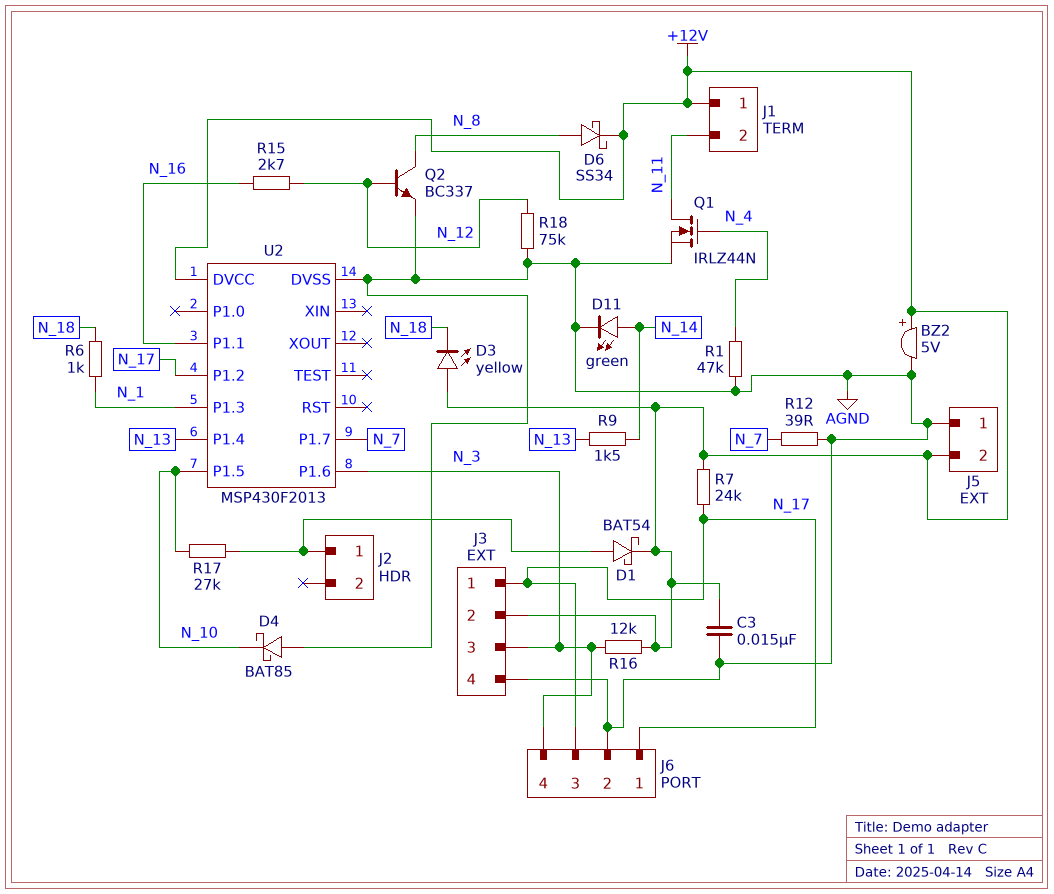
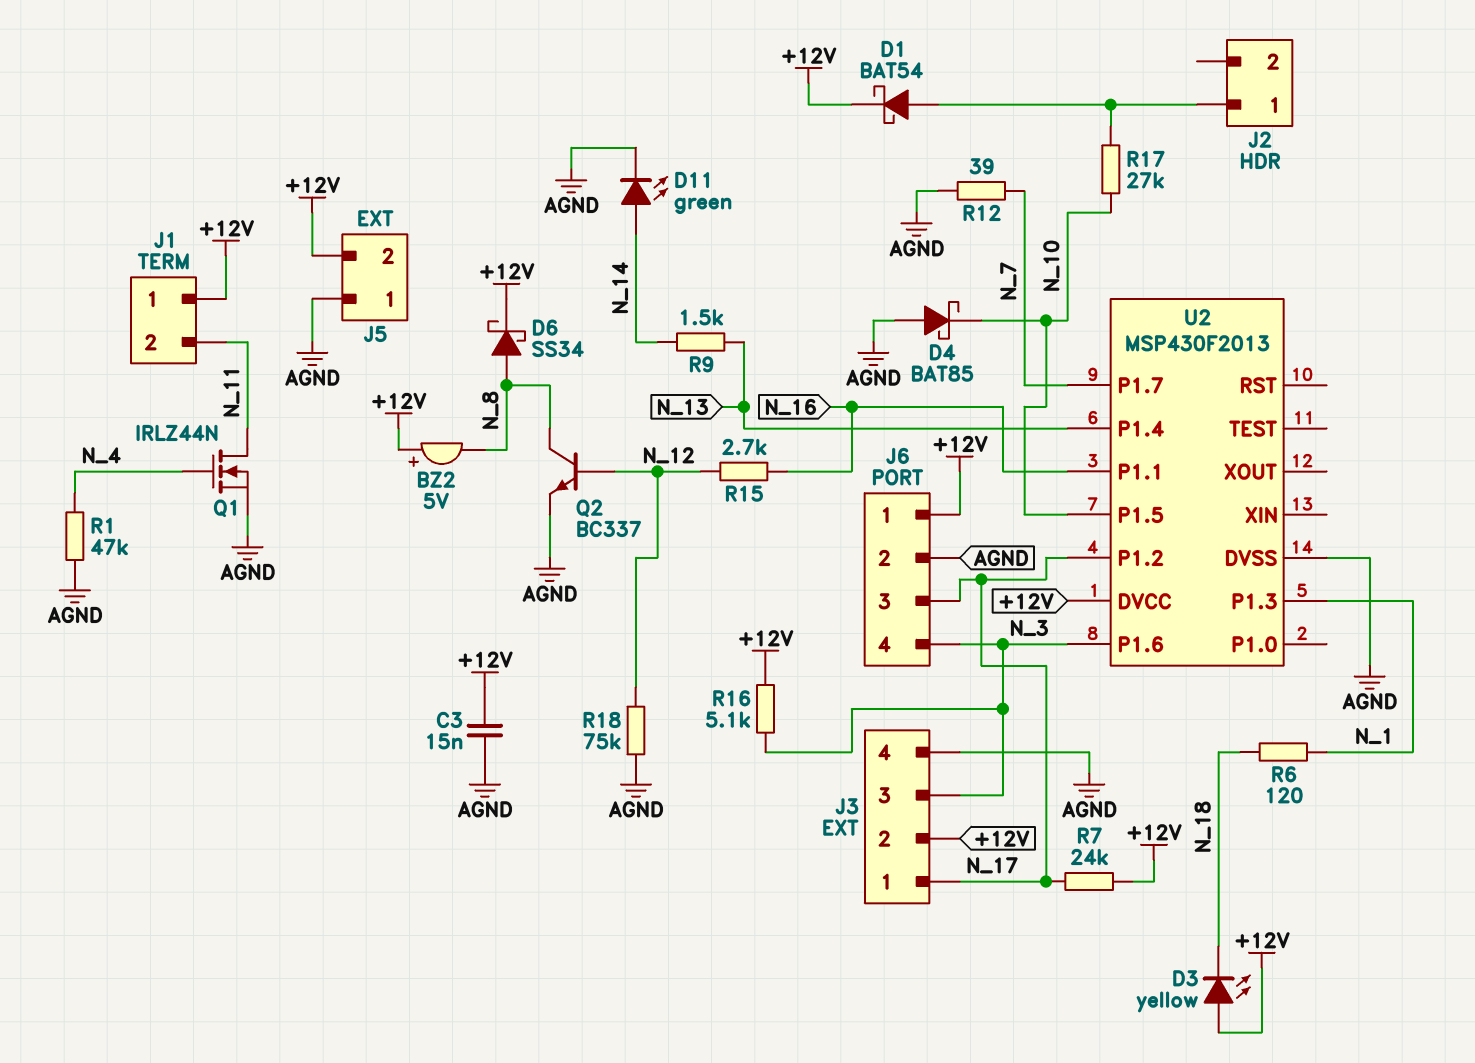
BZ2: buzzer 5V (plus +12V, minus AGND) -> buzzer 5V (plus +12V, minus N_8)
J6 pin 1: N_17 -> +12V
R6: 1k (N_1, N_18) -> 120 (N_1, N_18)
R16: 12k (+12V, N_3) -> 5.1k (+12V, N_3)

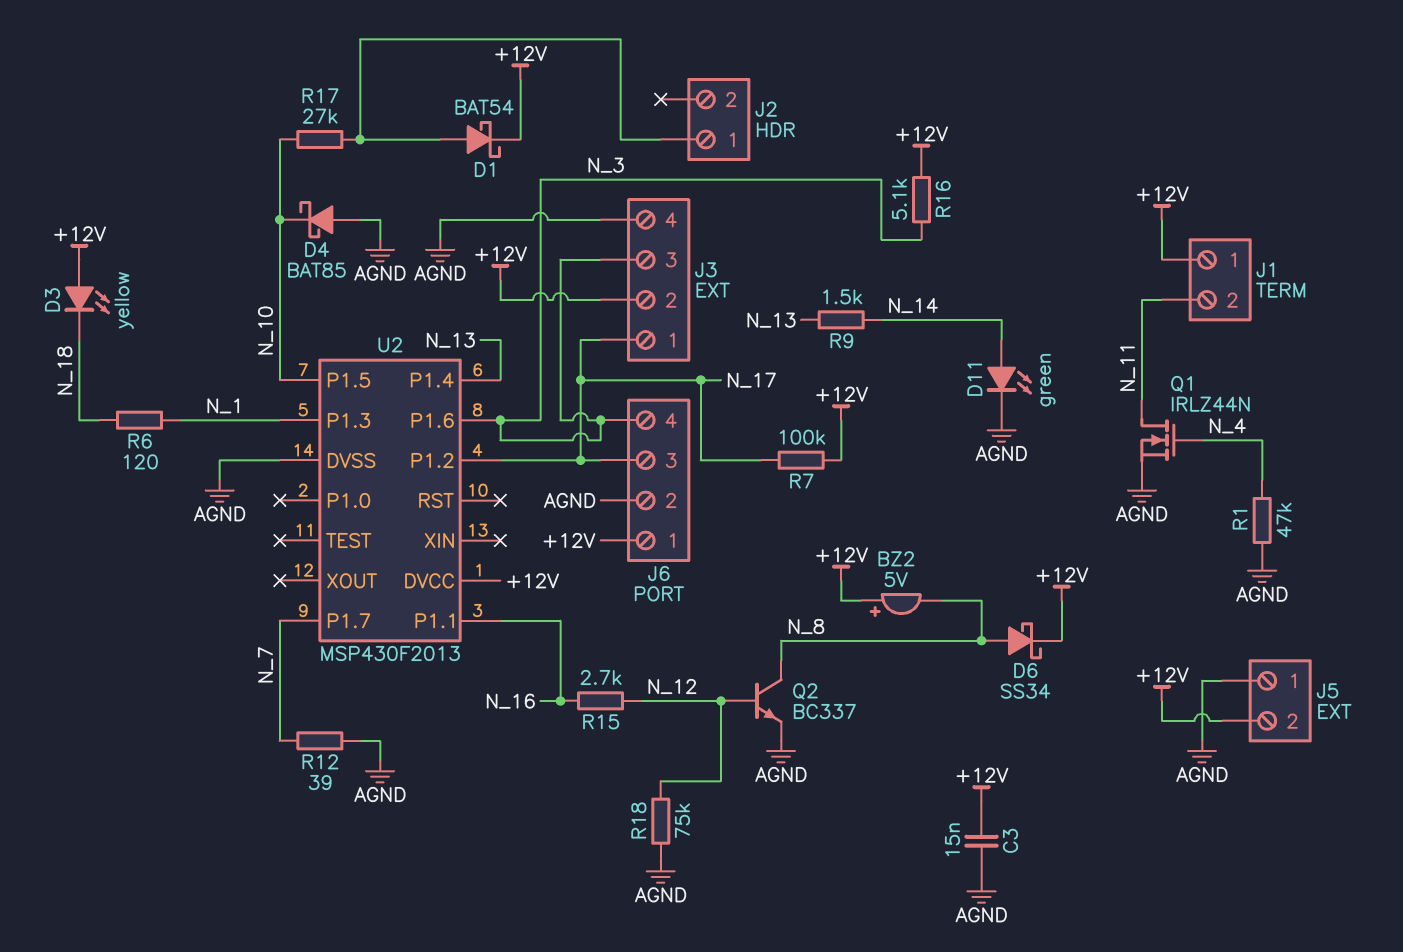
R7: 24k (+12V, N_17) -> 100k (+12V, N_17)

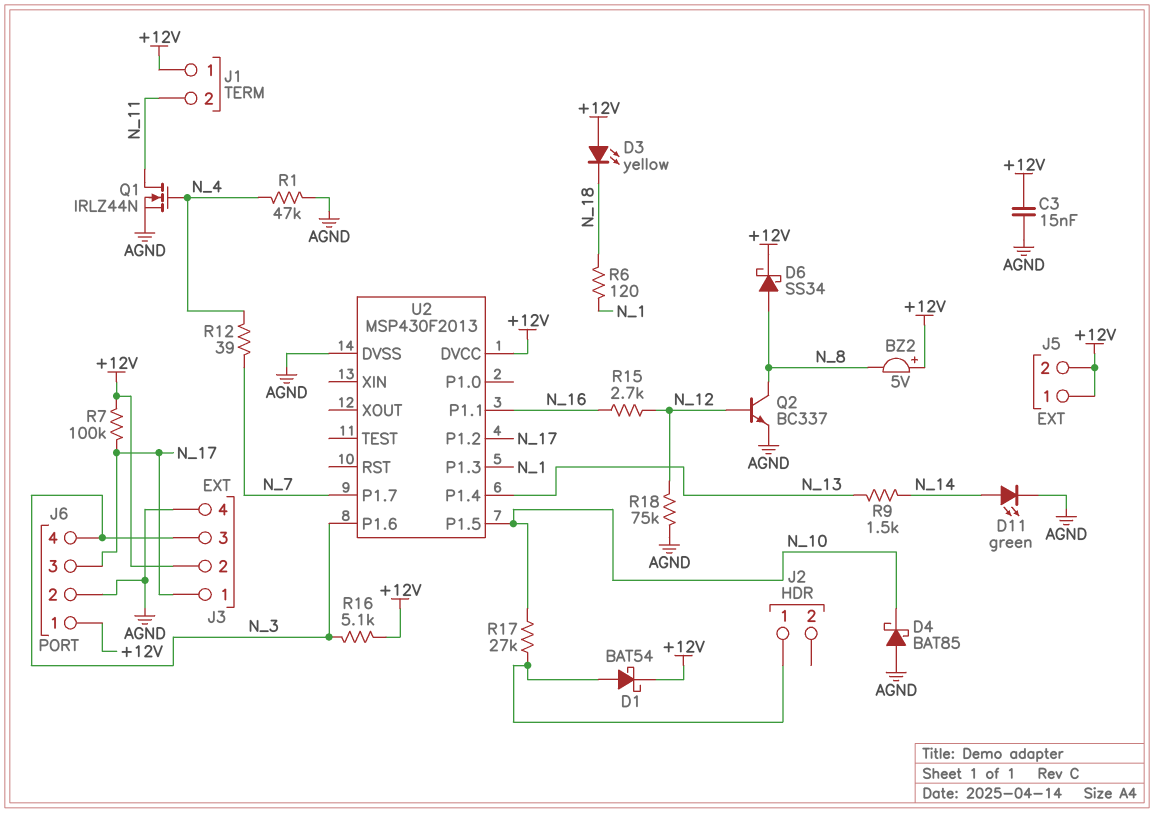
J5 pin 1: AGND -> +12V
R12: 39 (AGND, N_7) -> 39 (N_4, N_7)

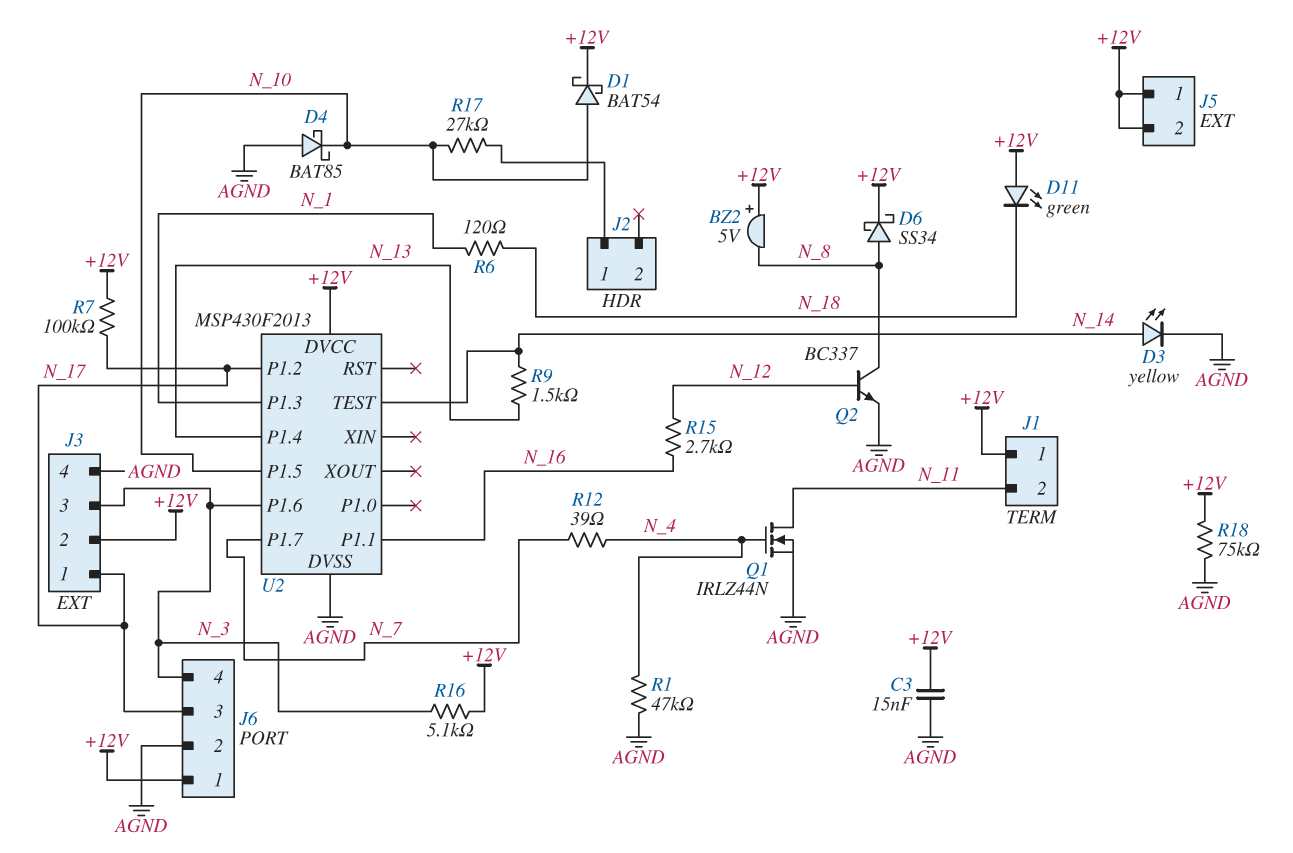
D1: schottky BAT54 (A J2/1, K +12V) -> schottky BAT54 (A N_10, K +12V)
D3: LED yellow (A +12V, K N_18) -> LED yellow (A N_14, K AGND)
D11: LED green (A N_14, K AGND) -> LED green (A +12V, K N_18)
R18: 75k (AGND, N_12) -> 75k (+12V, AGND)
U2 pin TEST: none -> N_14

